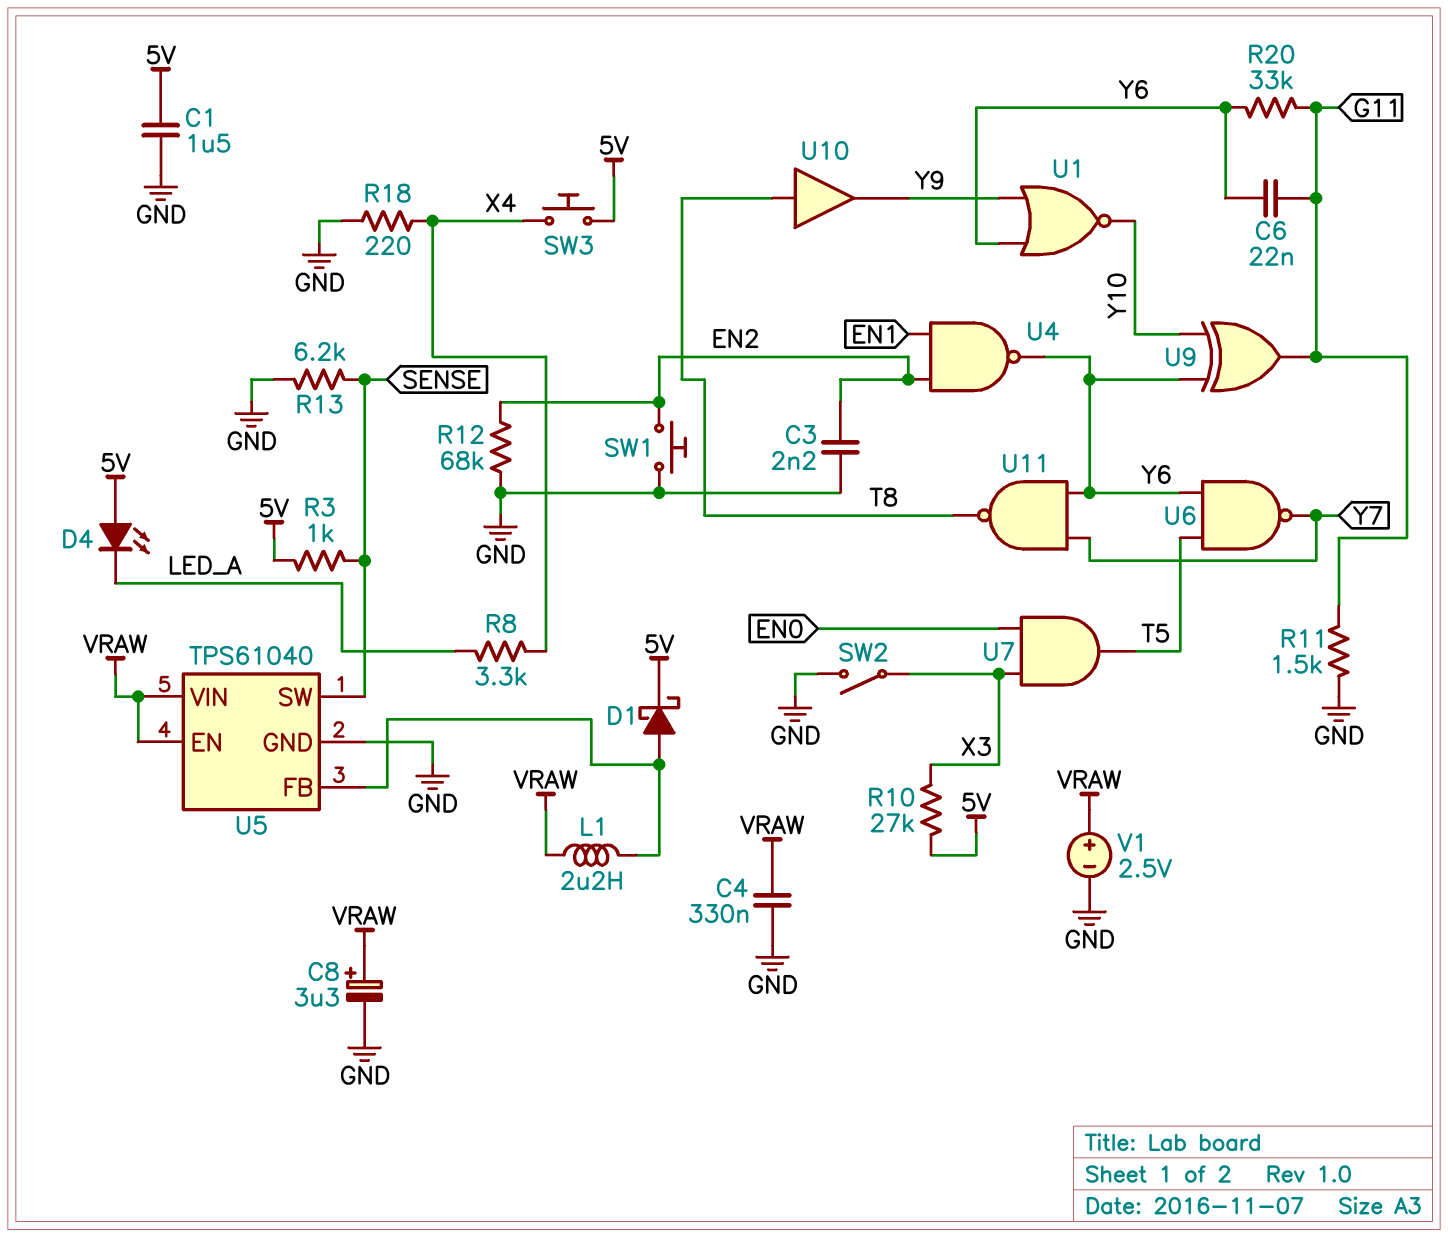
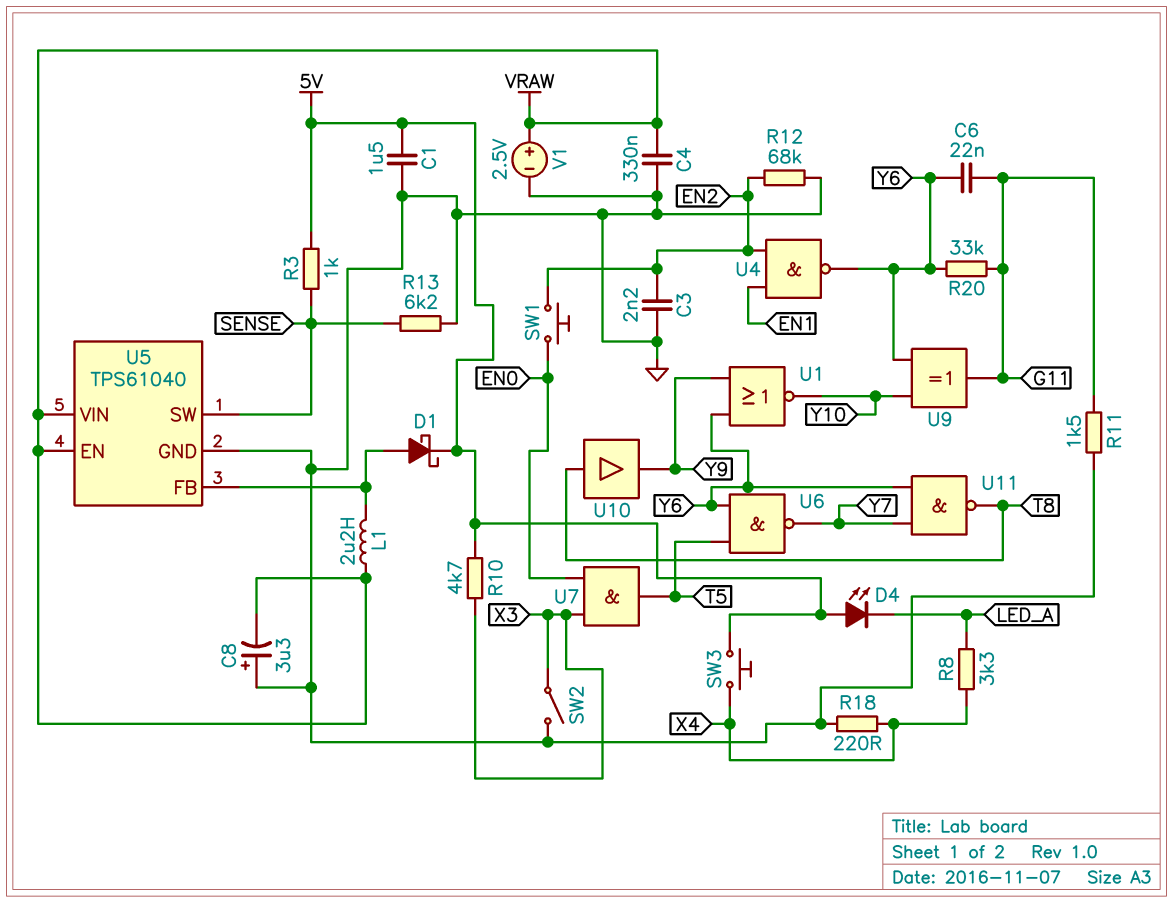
C8: 3.3uF (plus VRAW, minus GND) -> 3.3uF (plus GND, minus VRAW)
R10: 27k (5V, X3) -> 4.7k (5V, X3)
SW1: button (EN2, GND) -> button (EN0, EN2)

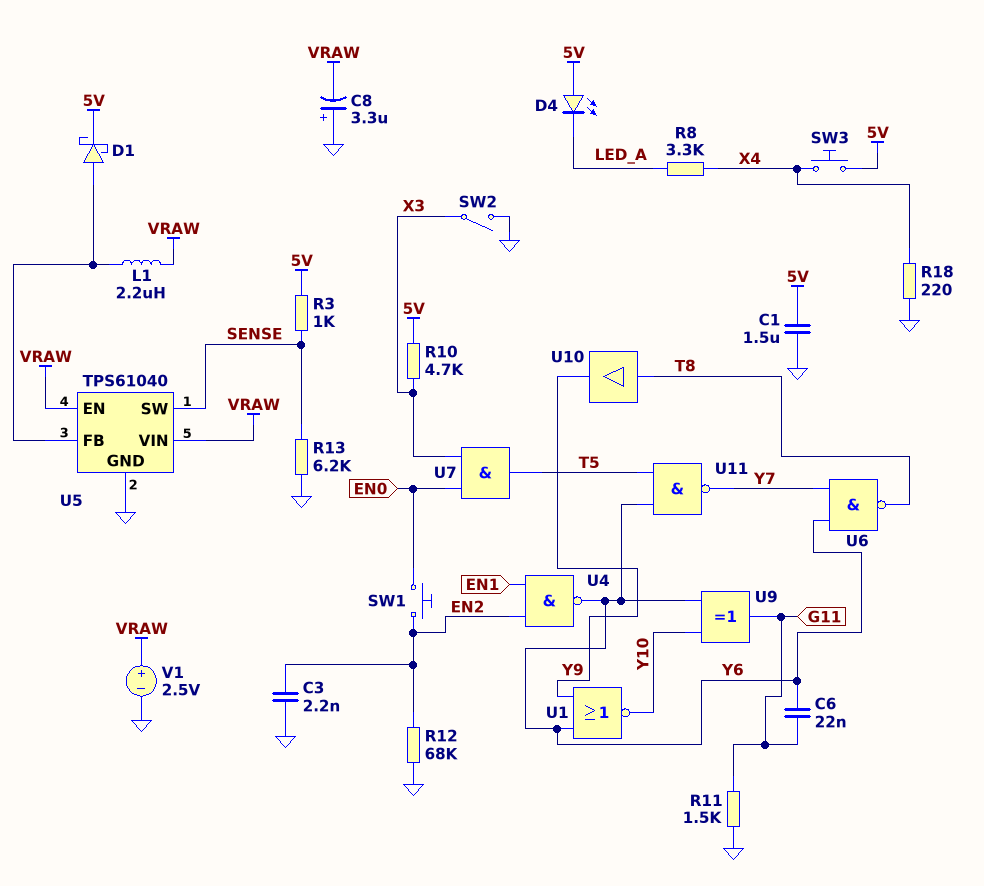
C4: 330nF (GND, VRAW) -> none
R20: 33k (G11, Y6) -> none
U6: NAND (in T5, in Y6, out Y7) -> NAND (in Y6, in Y7, out T8)
U11: NAND (in Y6, in Y7, out T8) -> NAND (in T5, in Y6, out Y7)

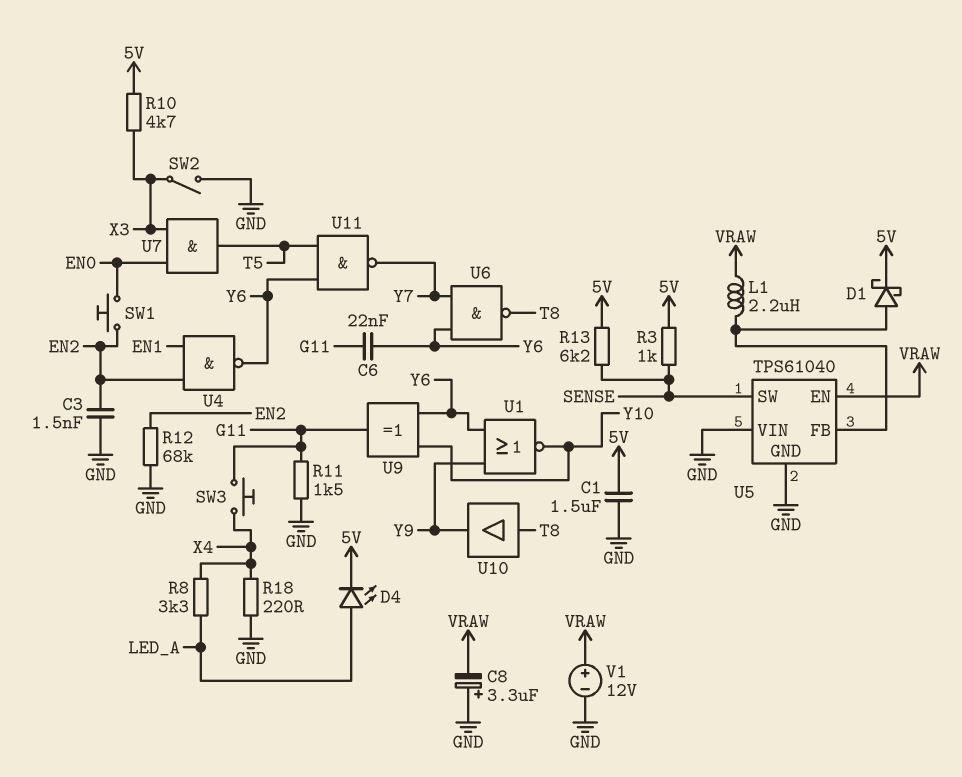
C3: 2.2nF (EN2, GND) -> 1.5nF (EN2, GND)
D4: LED (A 5V, K LED_A) -> LED (A LED_A, K 5V)
R13: 6.2k (GND, SENSE) -> 6.2k (5V, SENSE)
SW3: button (5V, X4) -> button (G11, X4)
U5 pin VIN: VRAW -> GND
V1: 2.5V (plus VRAW, minus GND) -> 12V (plus VRAW, minus GND)

